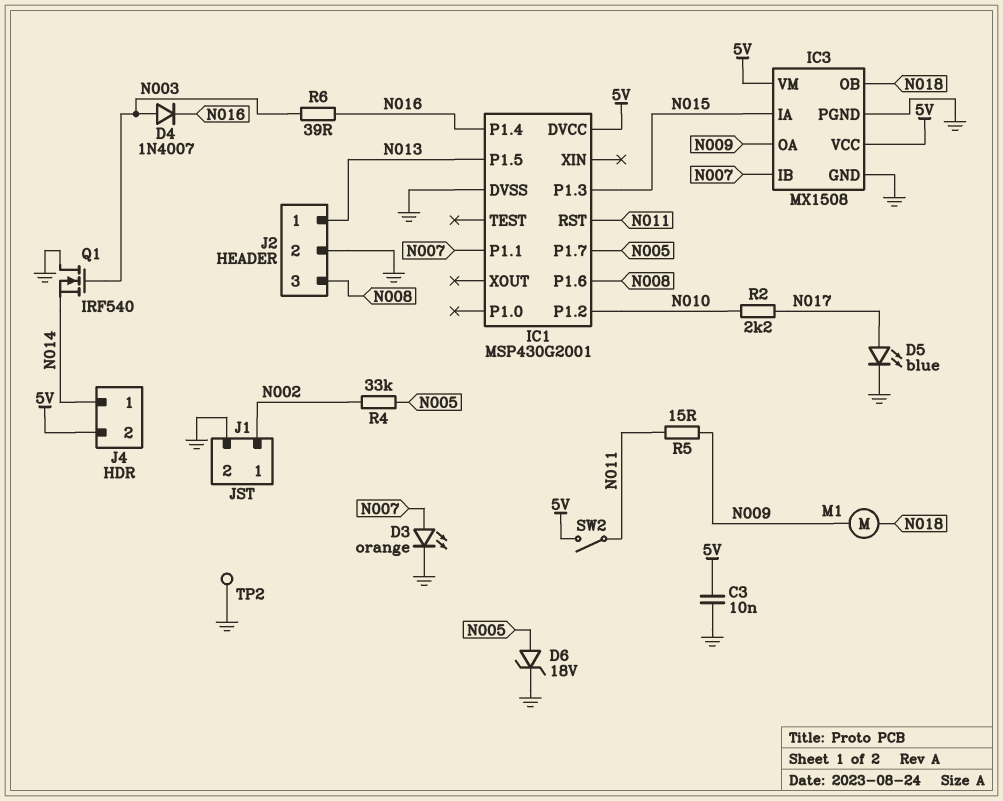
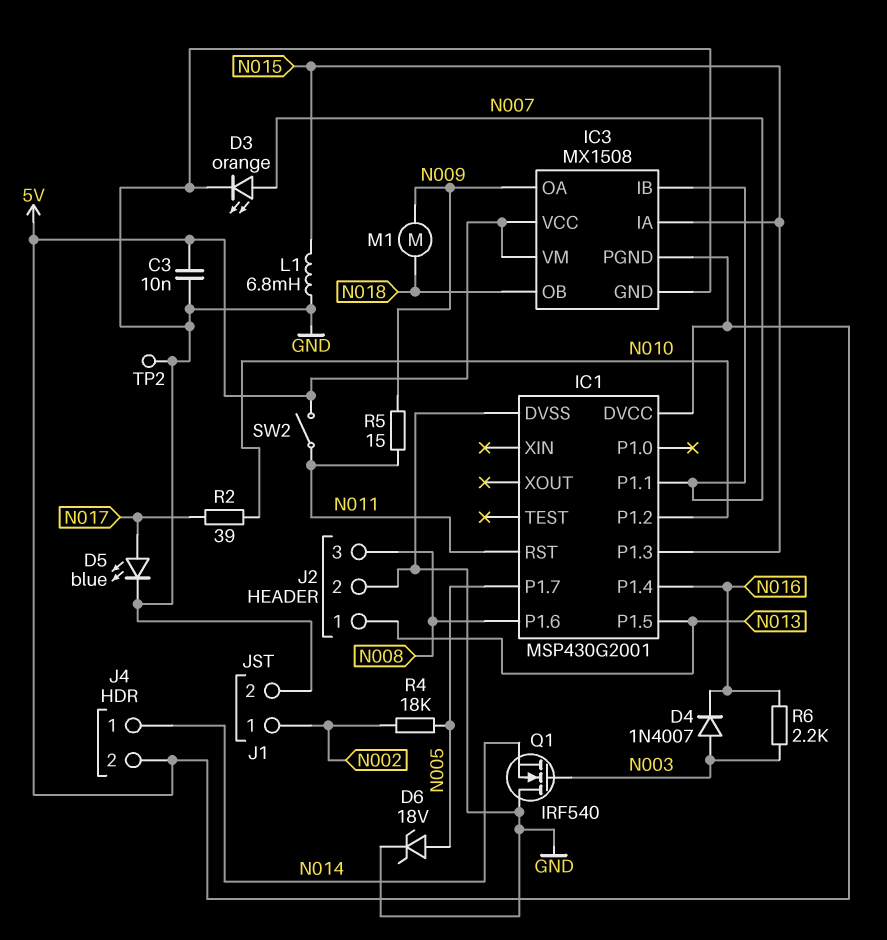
IC3 pin PGND: GND -> 5V
L1: none -> 6.8mH (GND, N015)
R2: 2.2k (N010, N017) -> 39 (N010, N017)
R4: 33k (N002, N005) -> 18k (N002, N005)
R6: 39 (N003, N016) -> 2.2k (N003, N016)

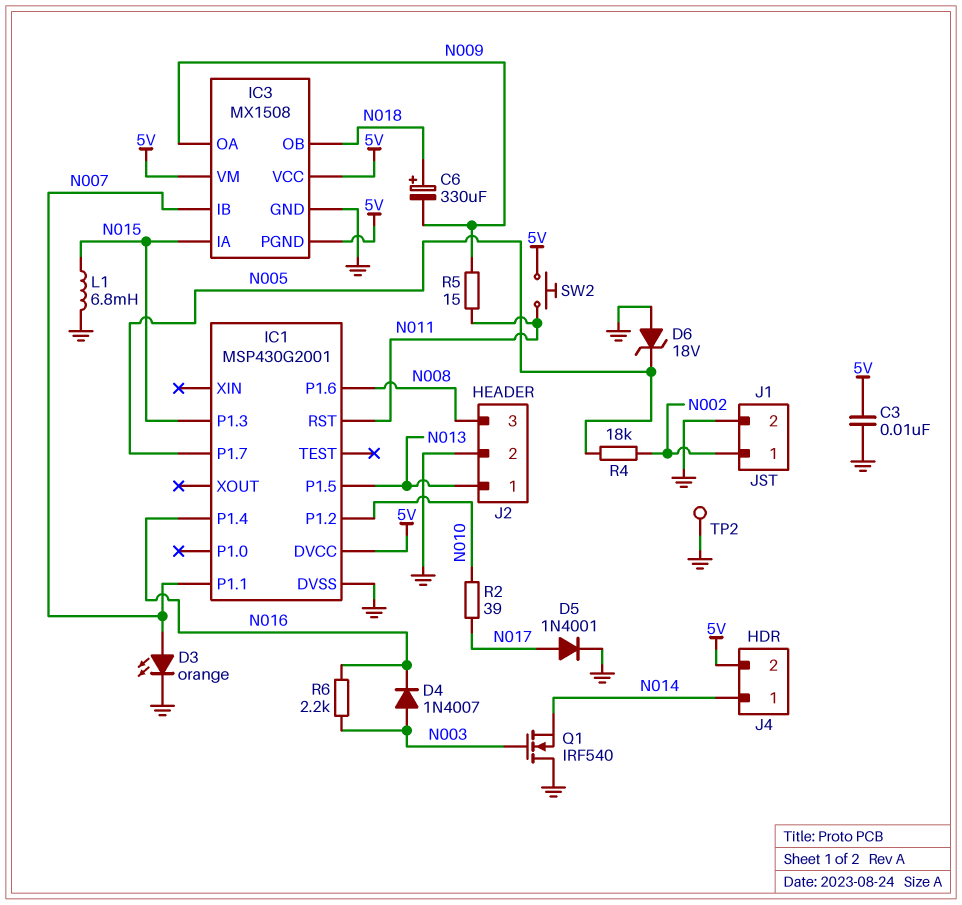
C6: none -> 330uF (plus N018, minus N009)
D5: LED blue (A N017, K GND) -> diode 1N4001 (A N017, K GND)
D6: zener 18V (A N005, K GND) -> zener 18V (A GND, K N005)
M1: motor (N009, N018) -> none
SW2: switch (5V, N011) -> button (5V, N011)

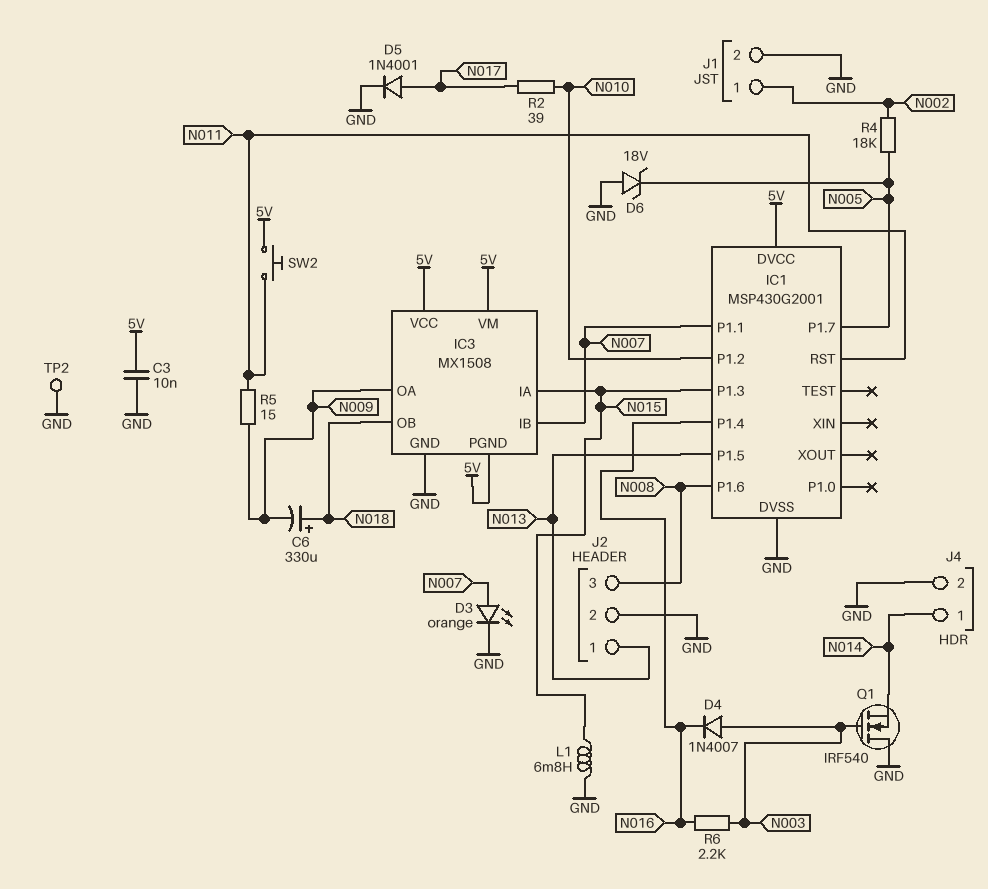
J4 pin 2: 5V -> GND

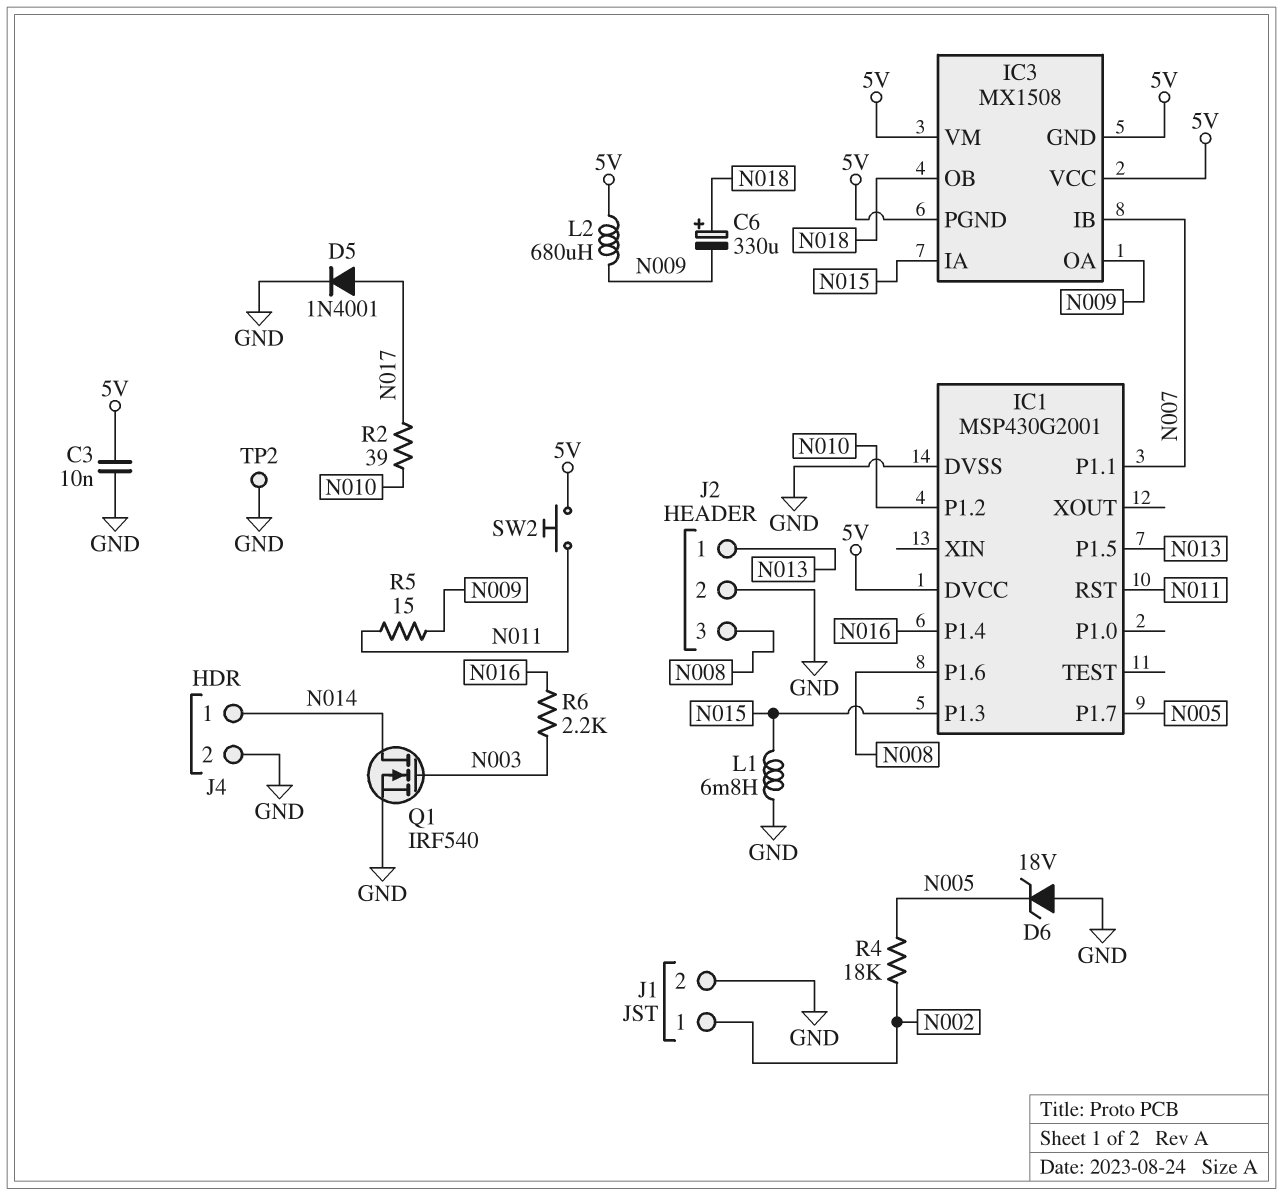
D3: LED orange (A N007, K GND) -> none
D4: diode 1N4007 (A N003, K N016) -> none
IC3 pin GND: GND -> 5V
L2: none -> 680uH (5V, N009)
Q1: NMOS IRF540 (G N003, D GND, S N014) -> NMOS IRF540 (G N003, D N014, S GND)

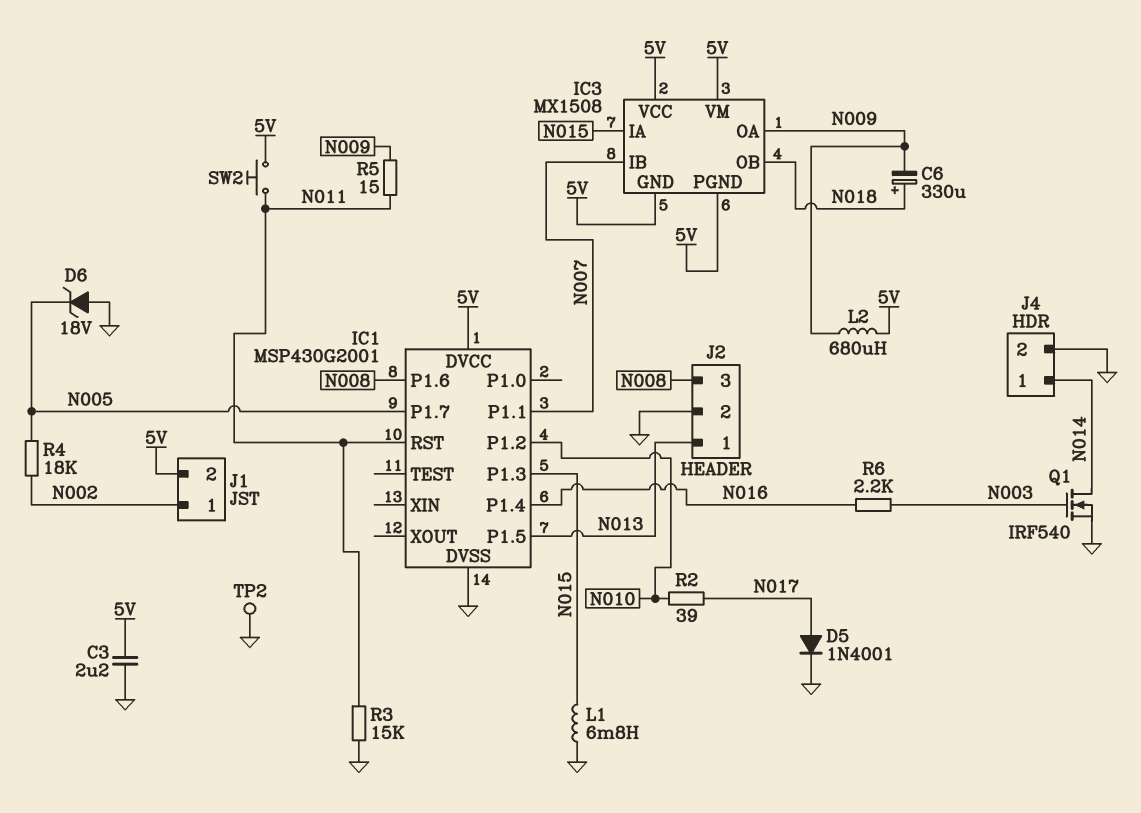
C3: 10nF (5V, GND) -> 2.2uF (5V, GND)
J1 pin 2: GND -> 5V
R3: none -> 15k (GND, N011)

